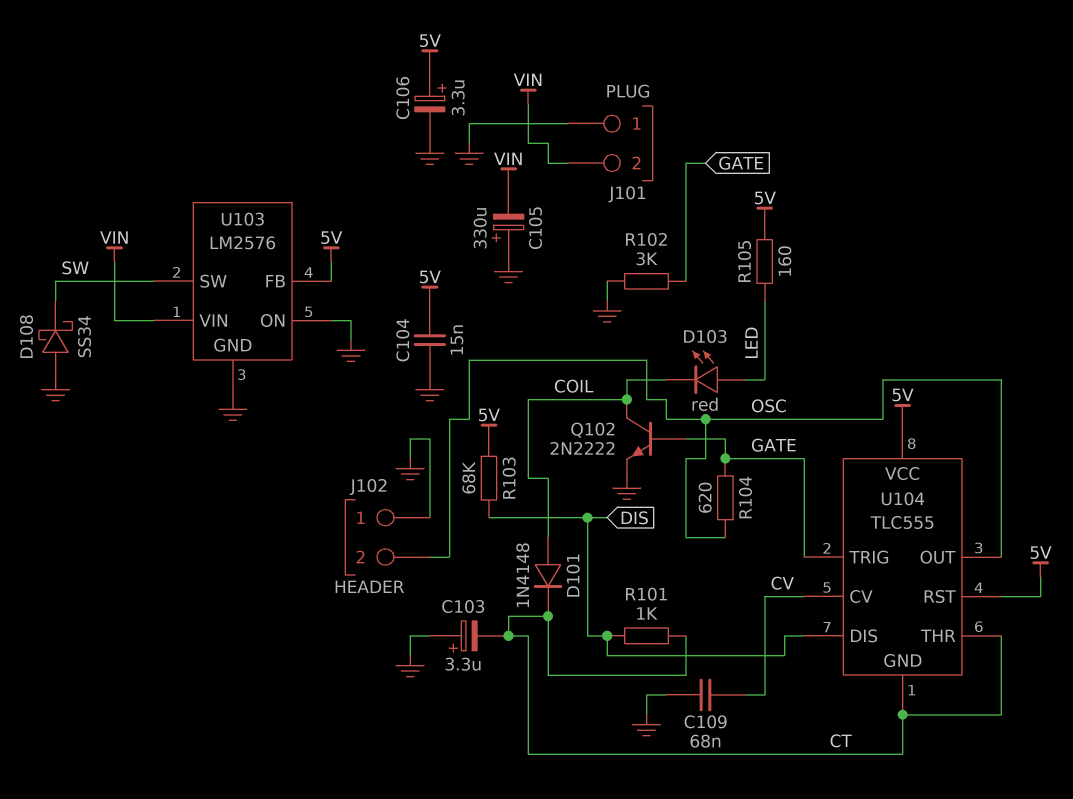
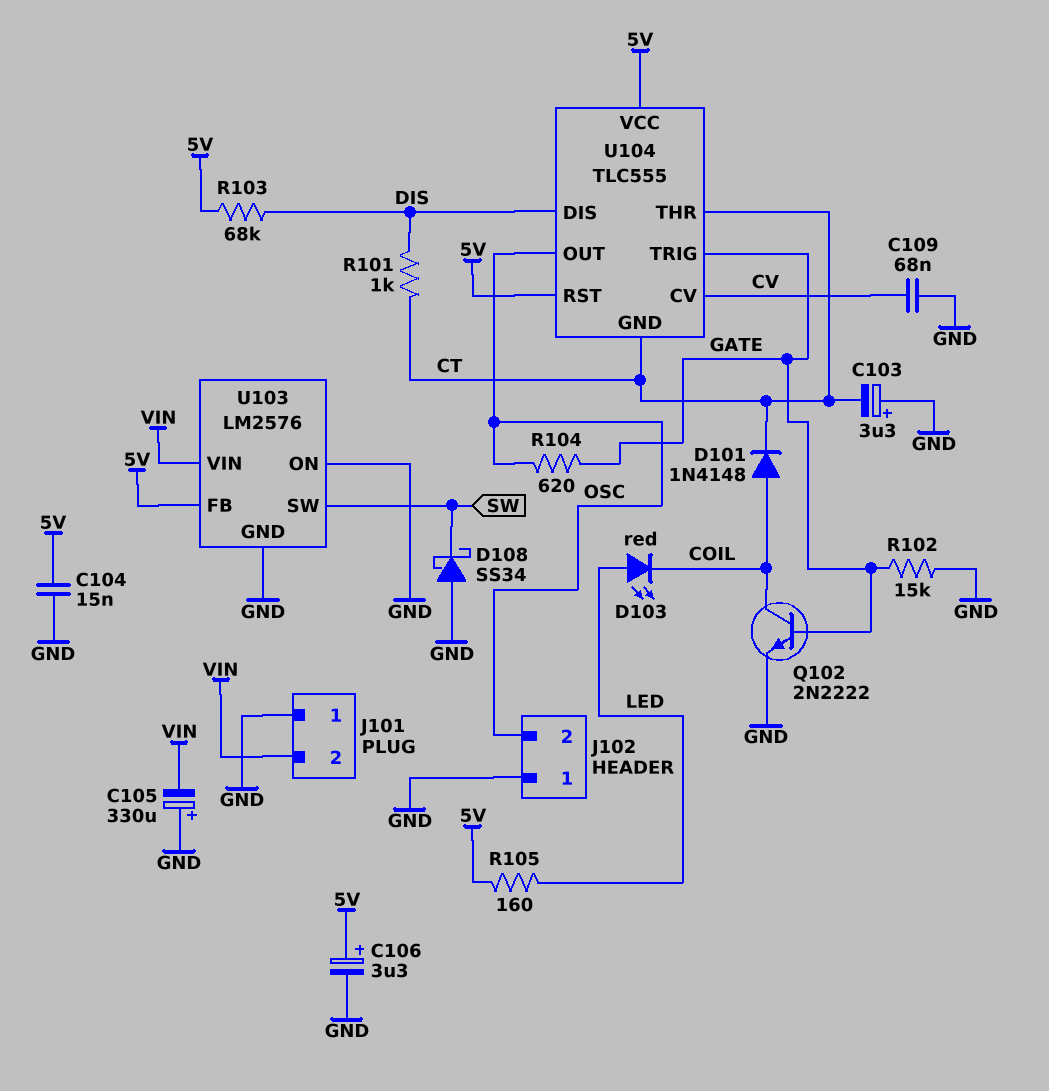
R102: 3k (GATE, GND) -> 15k (GATE, GND)

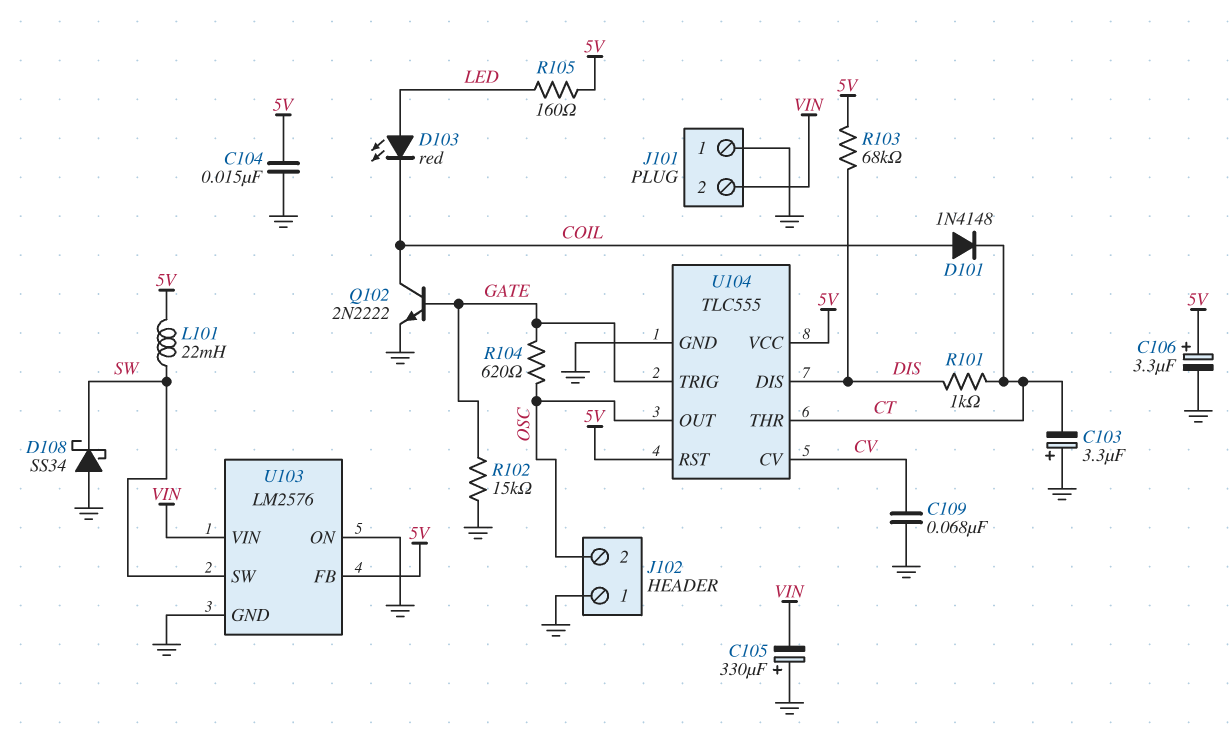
L101: none -> 22mH (5V, SW)
U104 pin GND: CT -> GND

